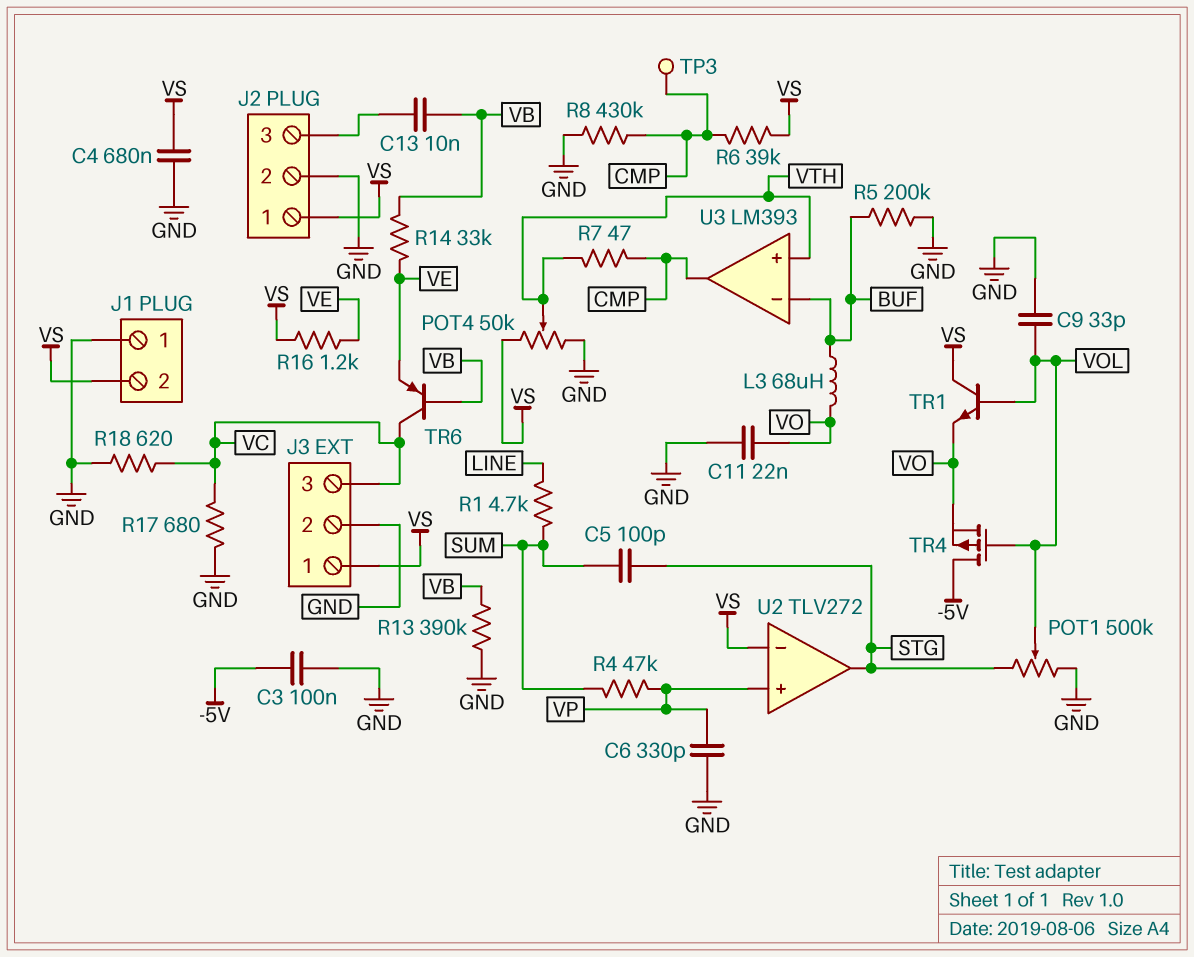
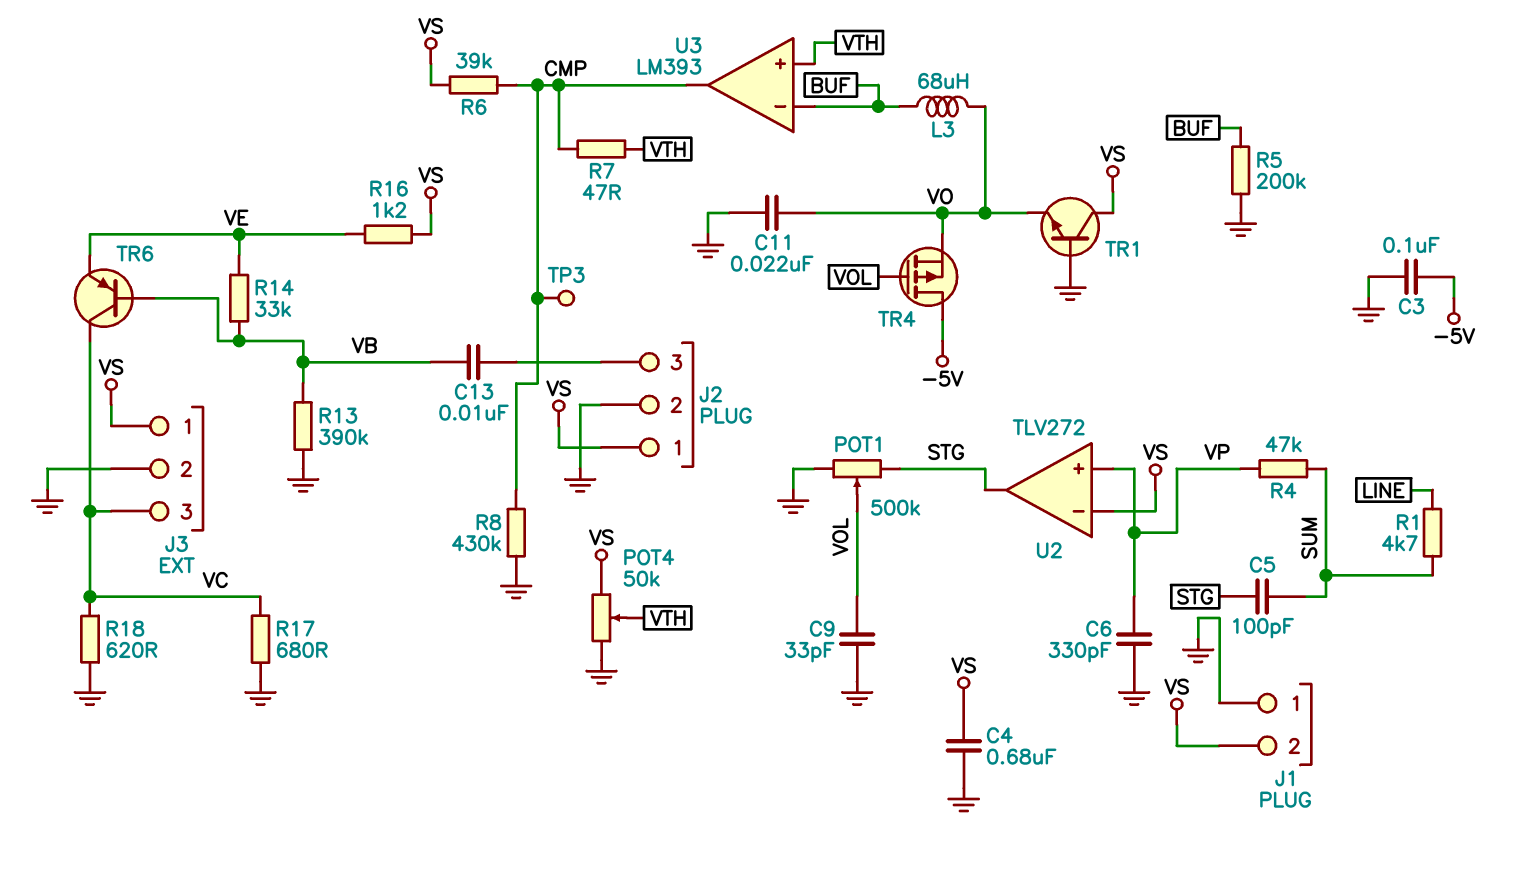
TR1: NPN (B VOL, C VS, E VO) -> NPN (B GND, C VS, E VO)

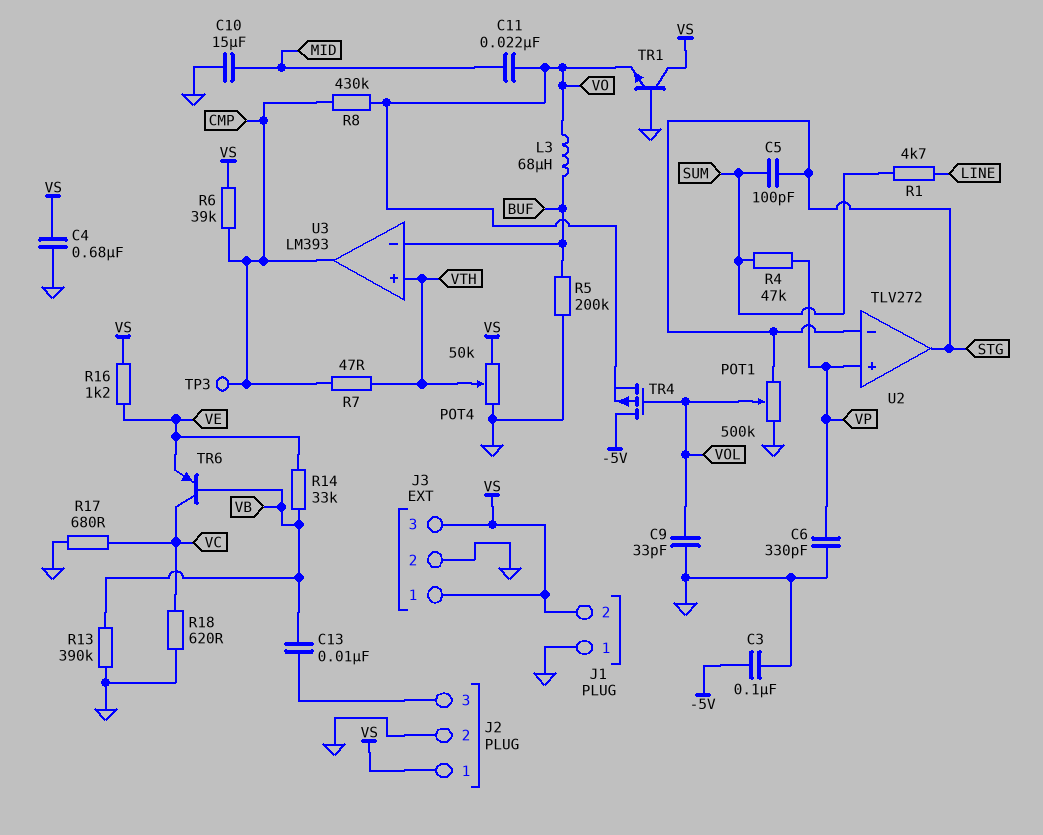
C10: none -> 15uF (GND, MID)
C11: 22nF (GND, VO) -> 22nF (MID, VO)
J3 pin 3: VC -> VS
R8: 430k (CMP, GND) -> 430k (CMP, VO)
U2 pin in-: VS -> STG

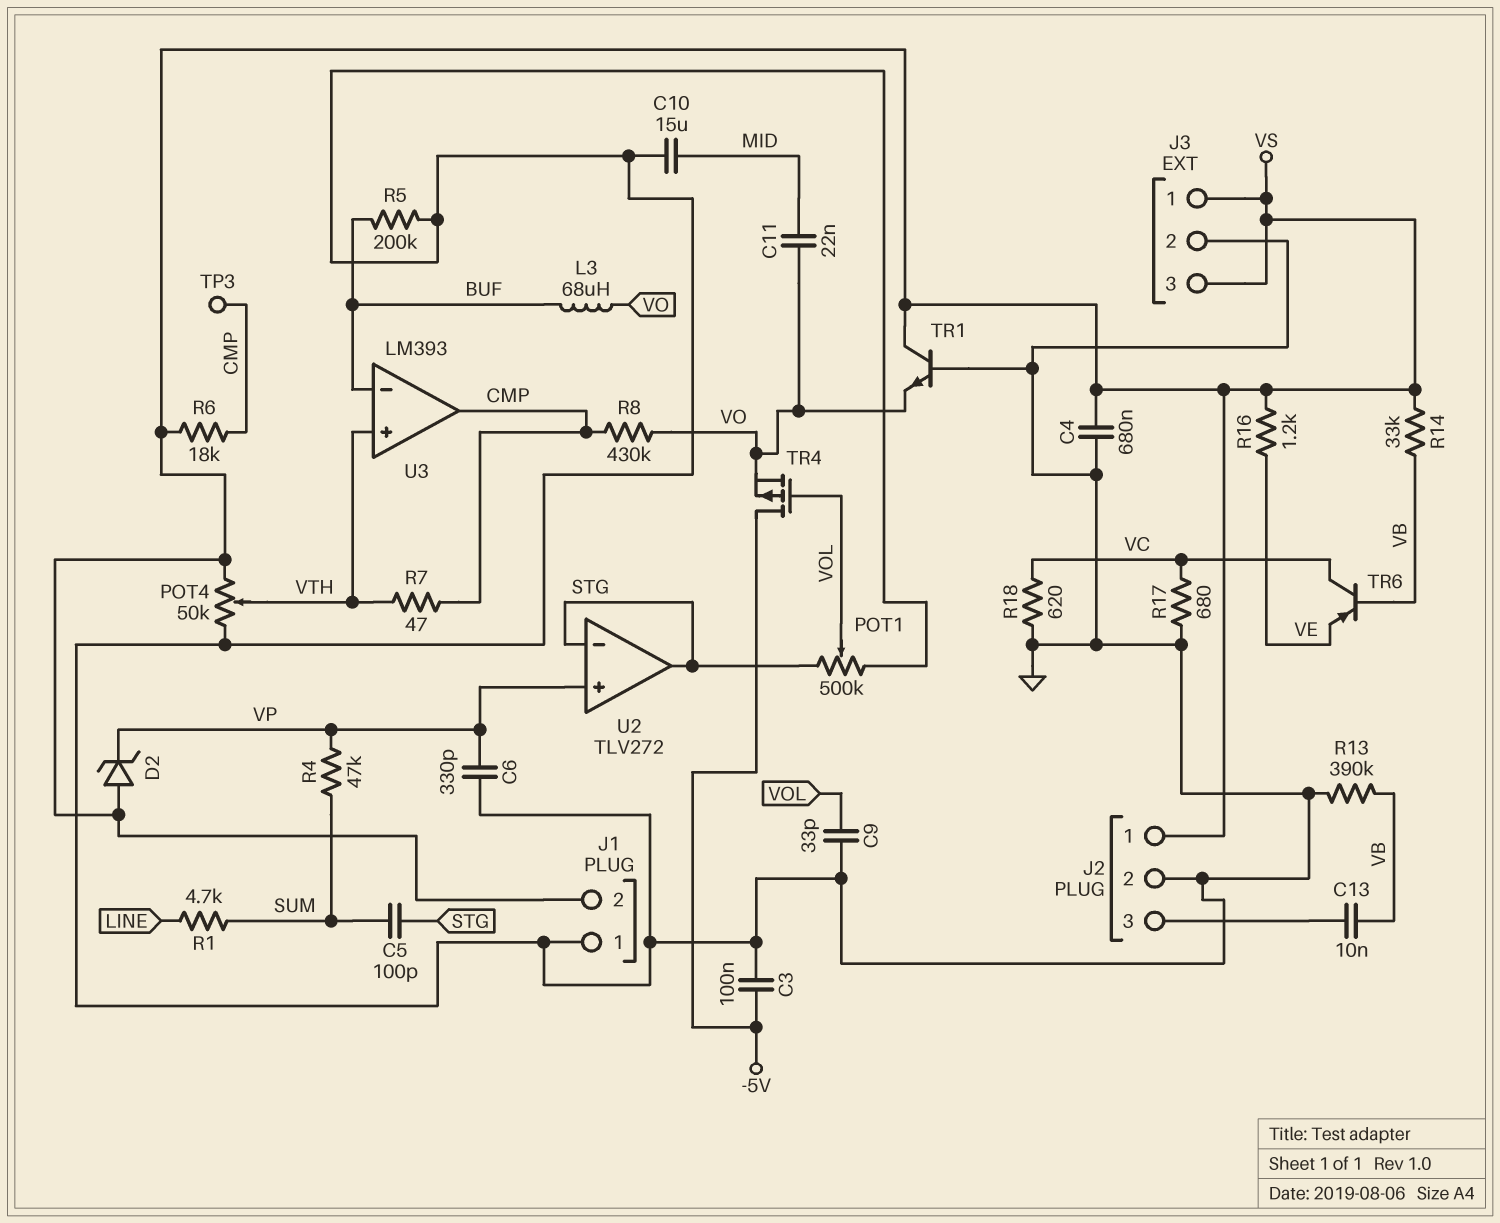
D2: none -> zener (A VS, K VP)
R6: 39k (CMP, VS) -> 18k (CMP, VS)
R14: 33k (VB, VE) -> 33k (VB, VS)

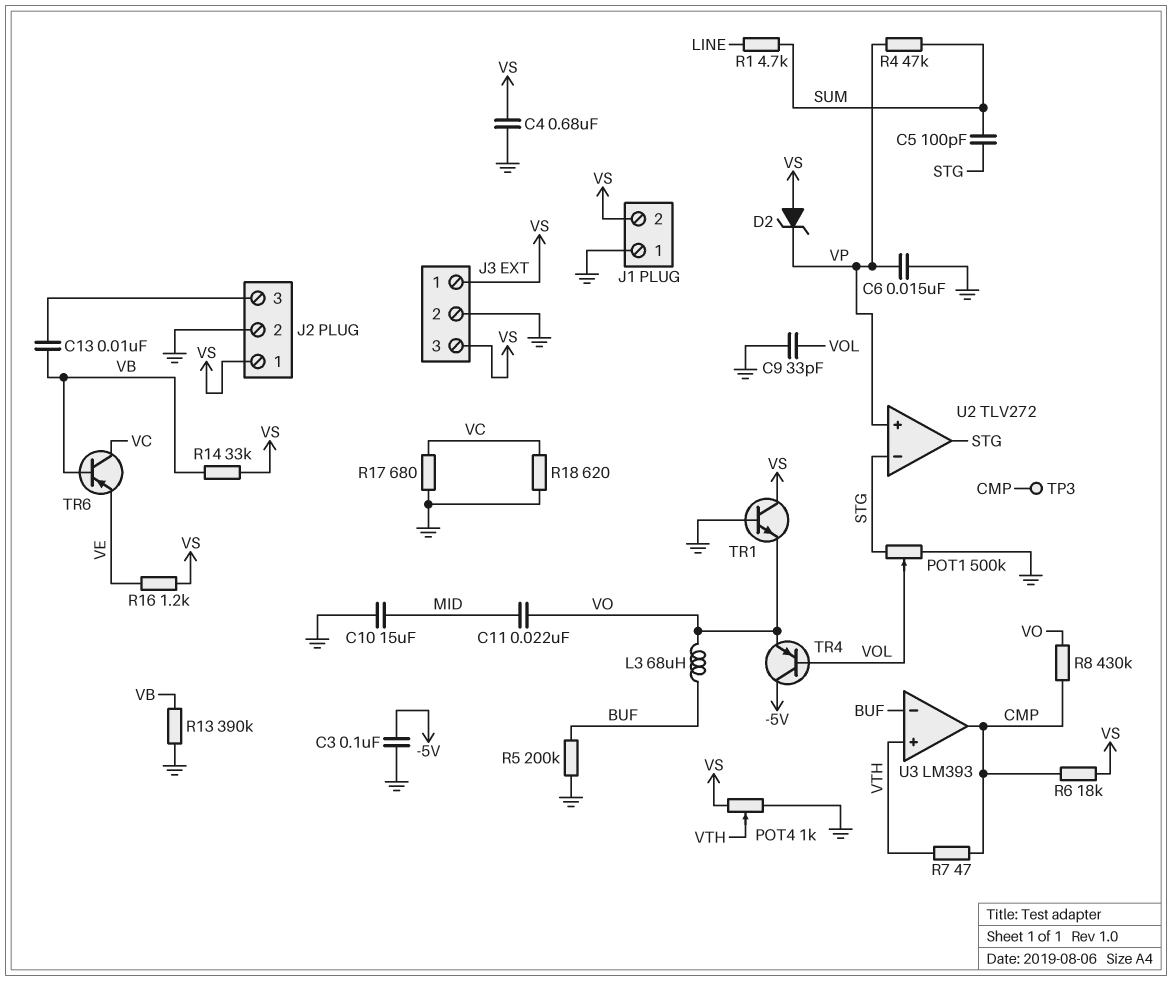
C6: 330pF (GND, VP) -> 15nF (GND, VP)
POT4: 50k (GND, VS, wiper VTH) -> 1k (GND, VS, wiper VTH)
TR4: PMOS (G VOL, D -5V, S VO) -> PNP (B VOL, C -5V, E VO)

